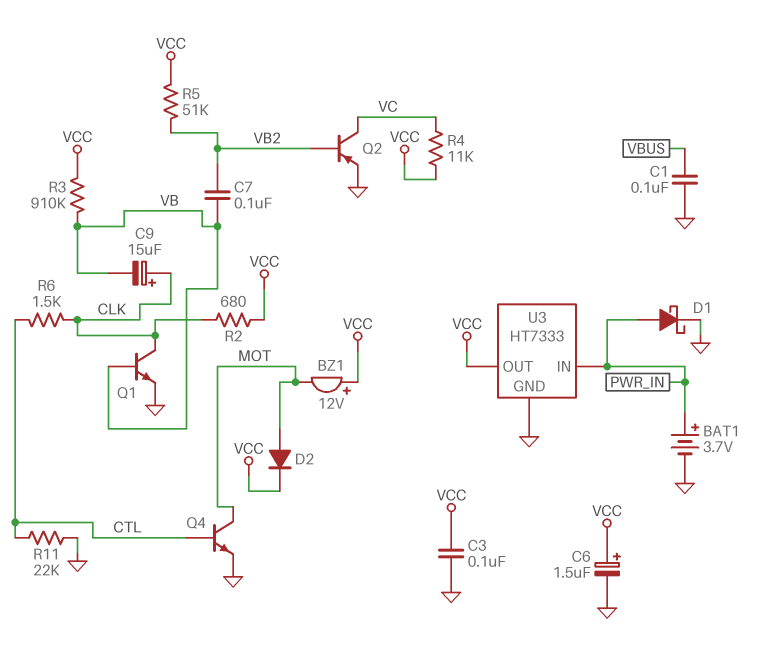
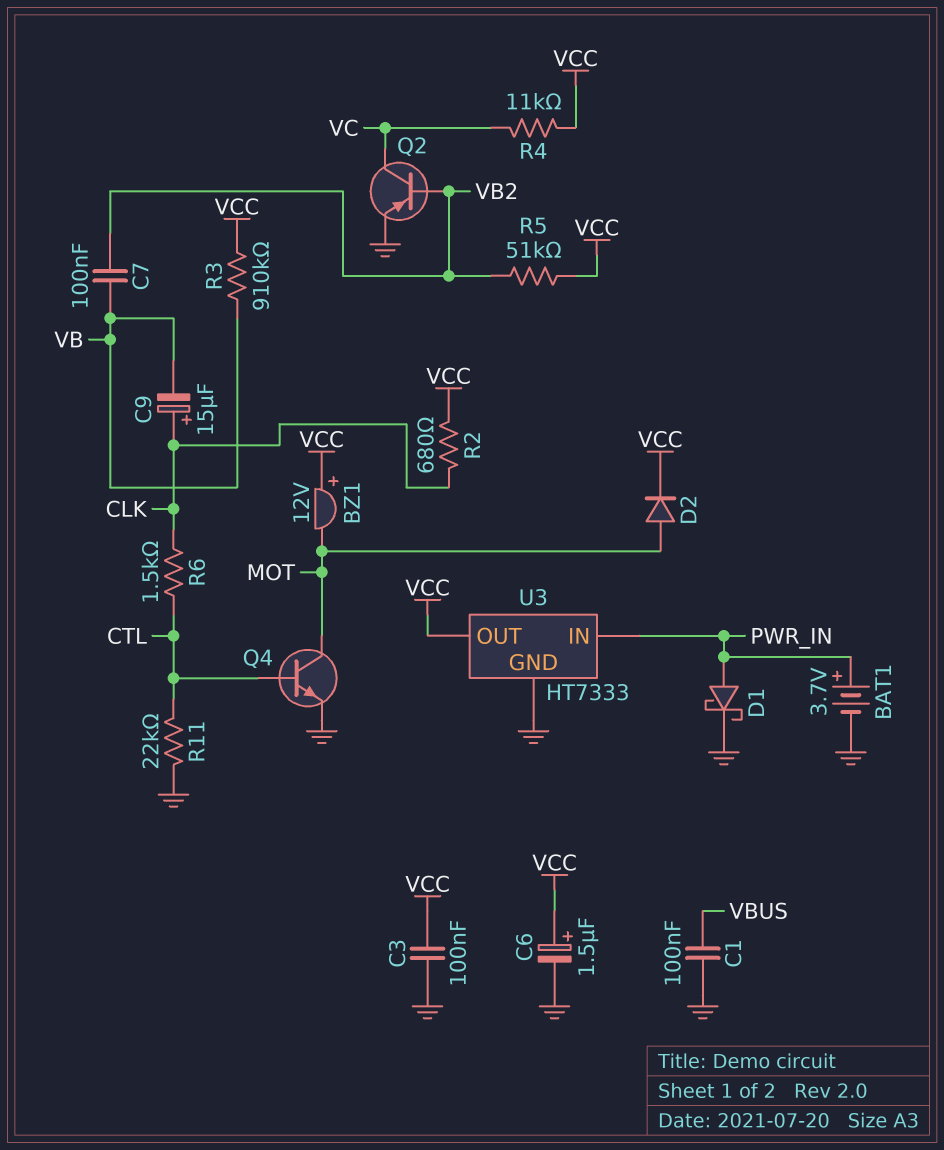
Q1: NPN (B VB, C CLK, E GND) -> none

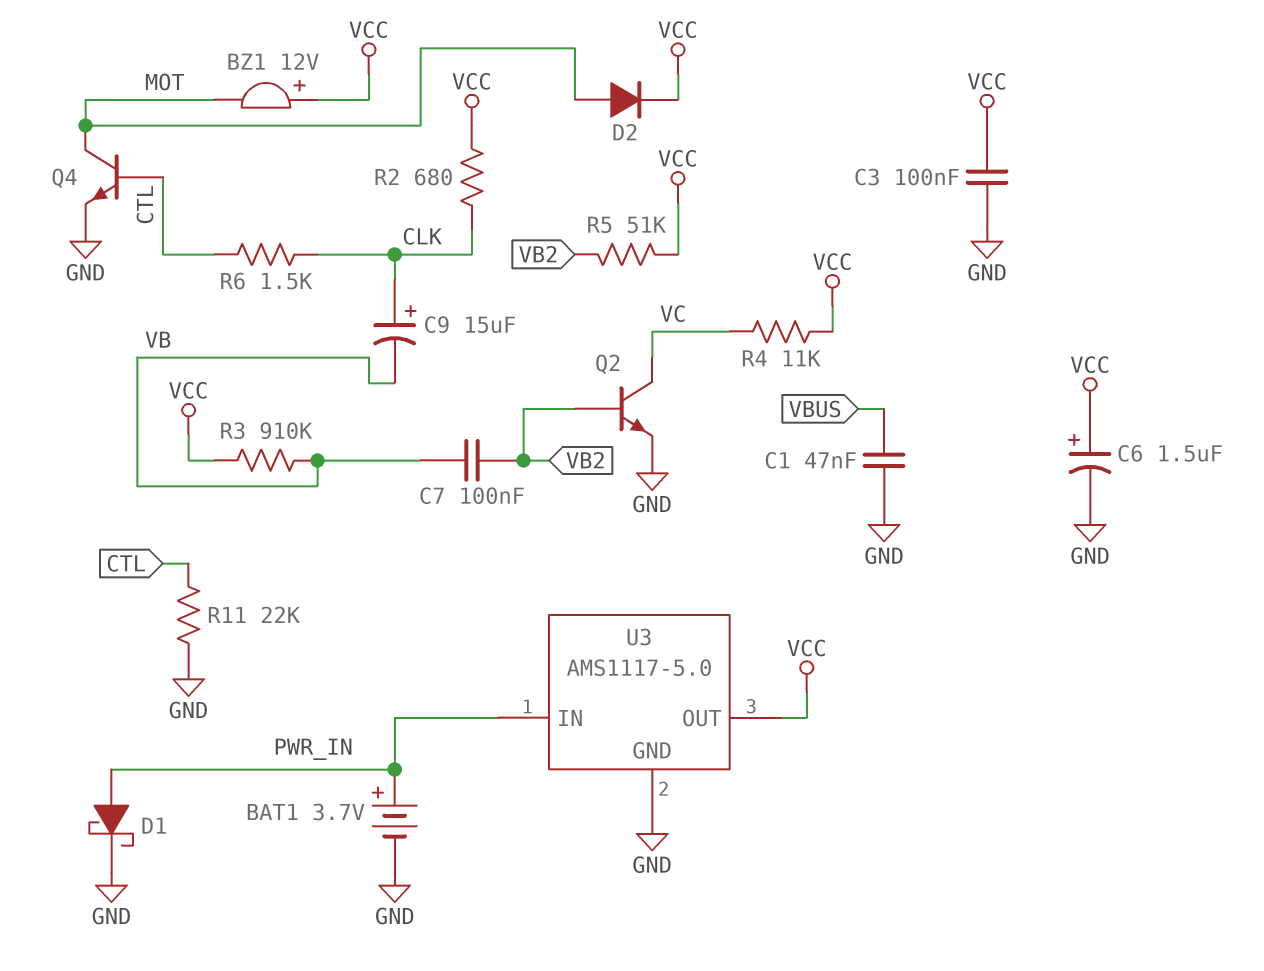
C1: 100nF (GND, VBUS) -> 47nF (GND, VBUS)
Q2: PNP (B VB2, C VC, E GND) -> NPN (B VB2, C VC, E GND)
U3: HT7333 -> AMS1117-5.0

